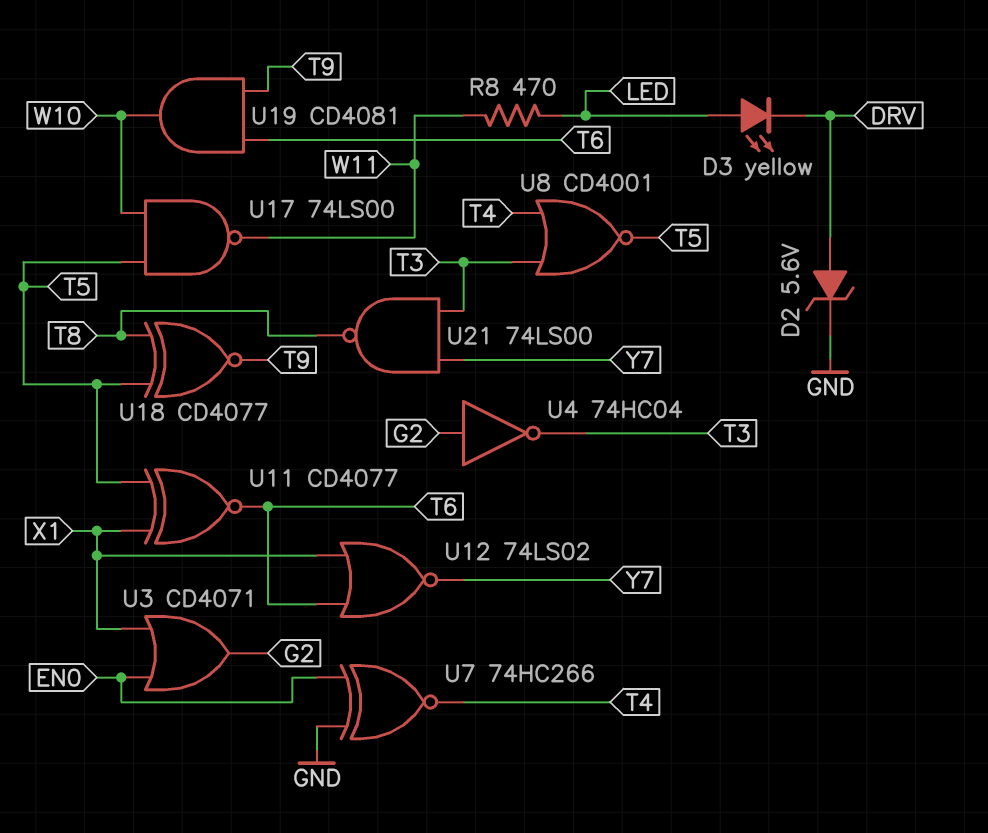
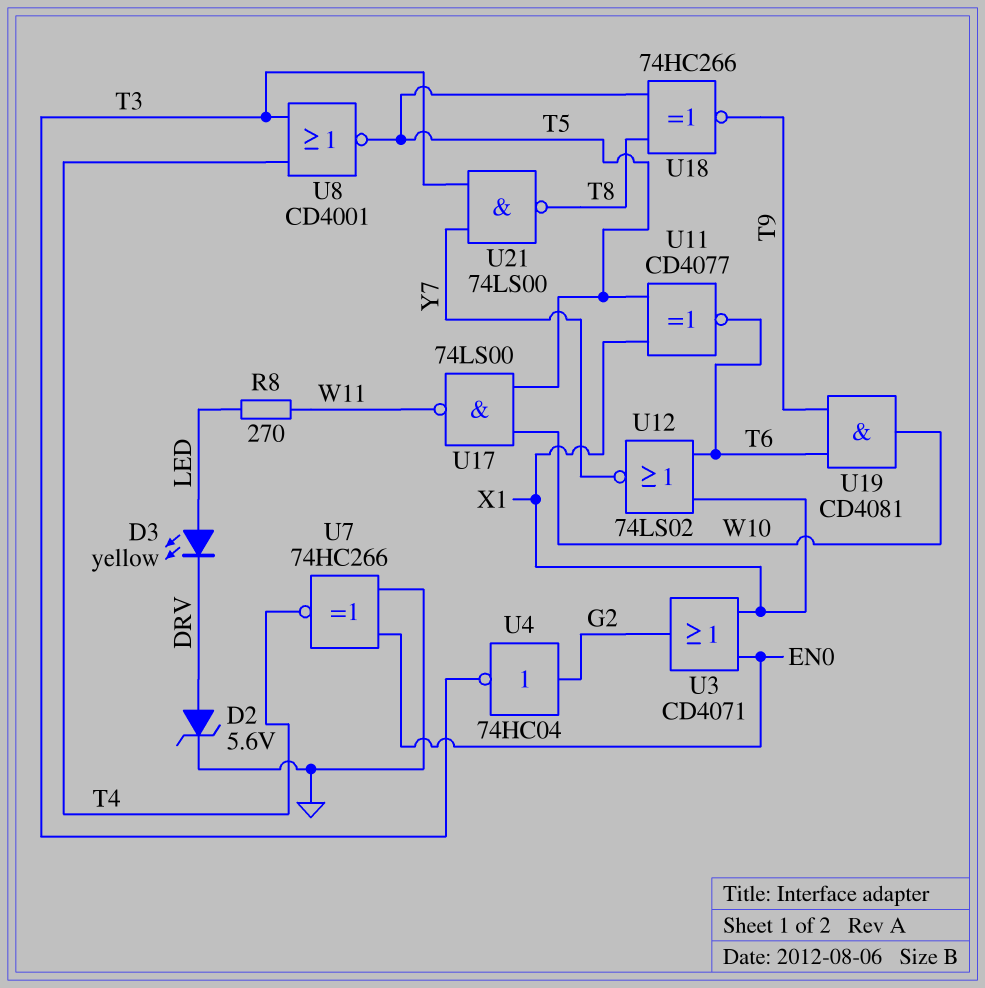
R8: 470 (LED, W11) -> 270 (LED, W11)
U18: XNOR CD4077 (in T5, in T8, out T9) -> XNOR 74HC266 (in T5, in T8, out T9)

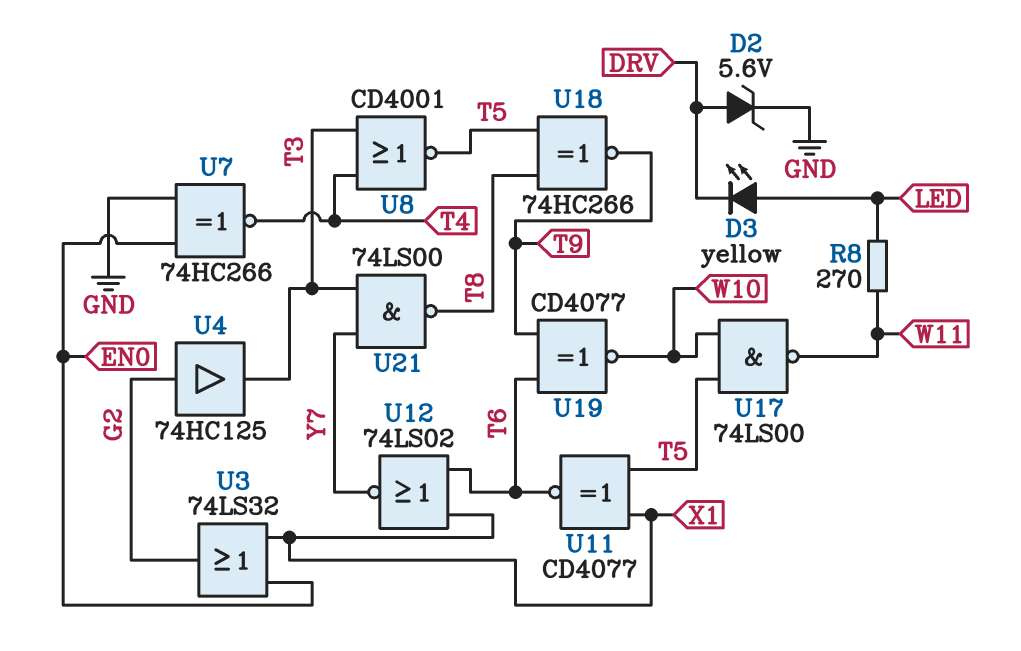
U3: OR CD4071 (in EN0, in X1, out G2) -> OR 74LS32 (in EN0, in X1, out G2)
U4: NOT 74HC04 (in G2, out T3) -> buffer 74HC125 (in G2, out T3)
U19: AND CD4081 (in T6, in T9, out W10) -> XNOR CD4077 (in T6, in T9, out W10)

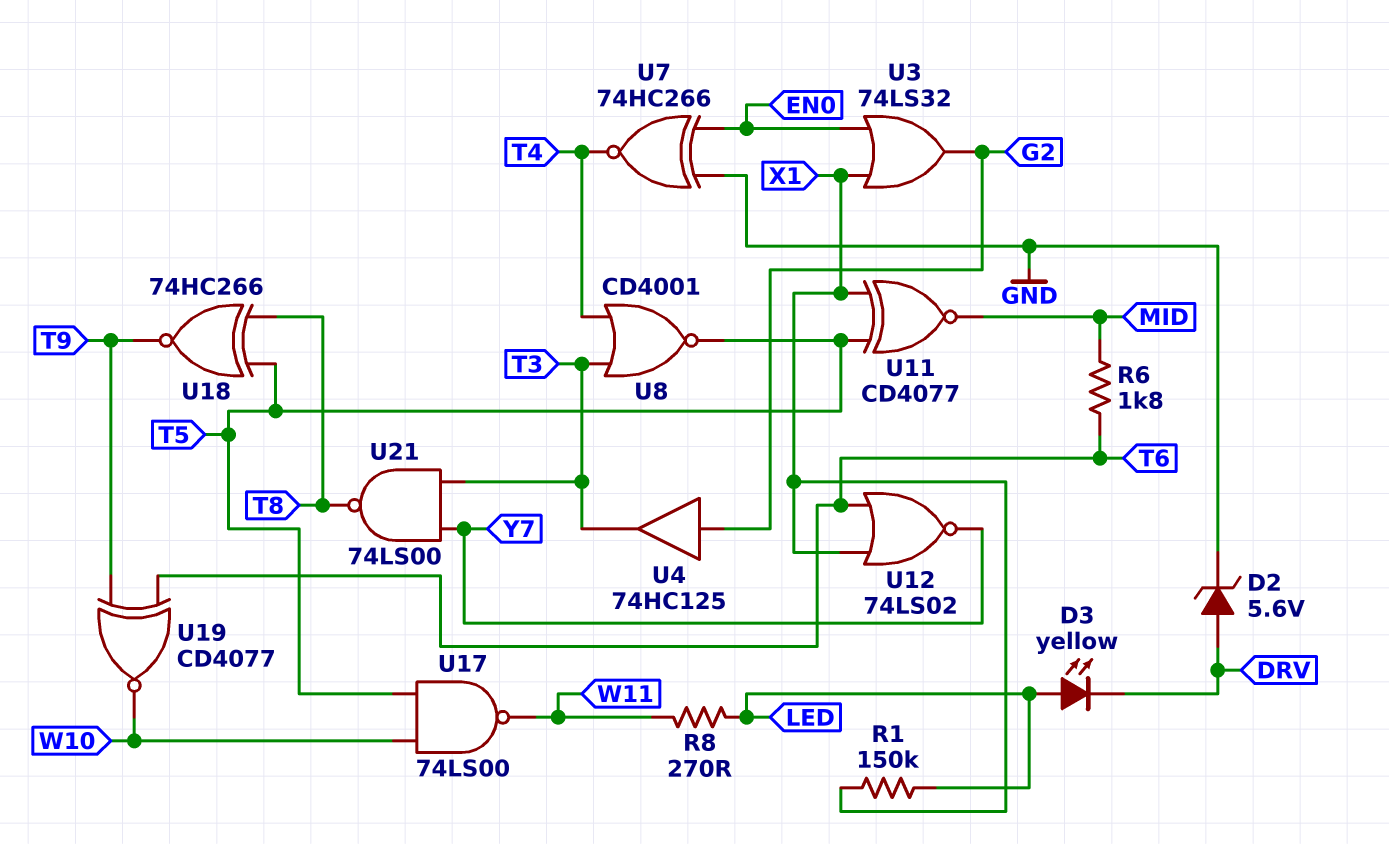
R1: none -> 150k (LED, X1)
R6: none -> 1.8k (MID, T6)
U11: XNOR CD4077 (in T5, in X1, out T6) -> XNOR CD4077 (in T5, in X1, out MID)

